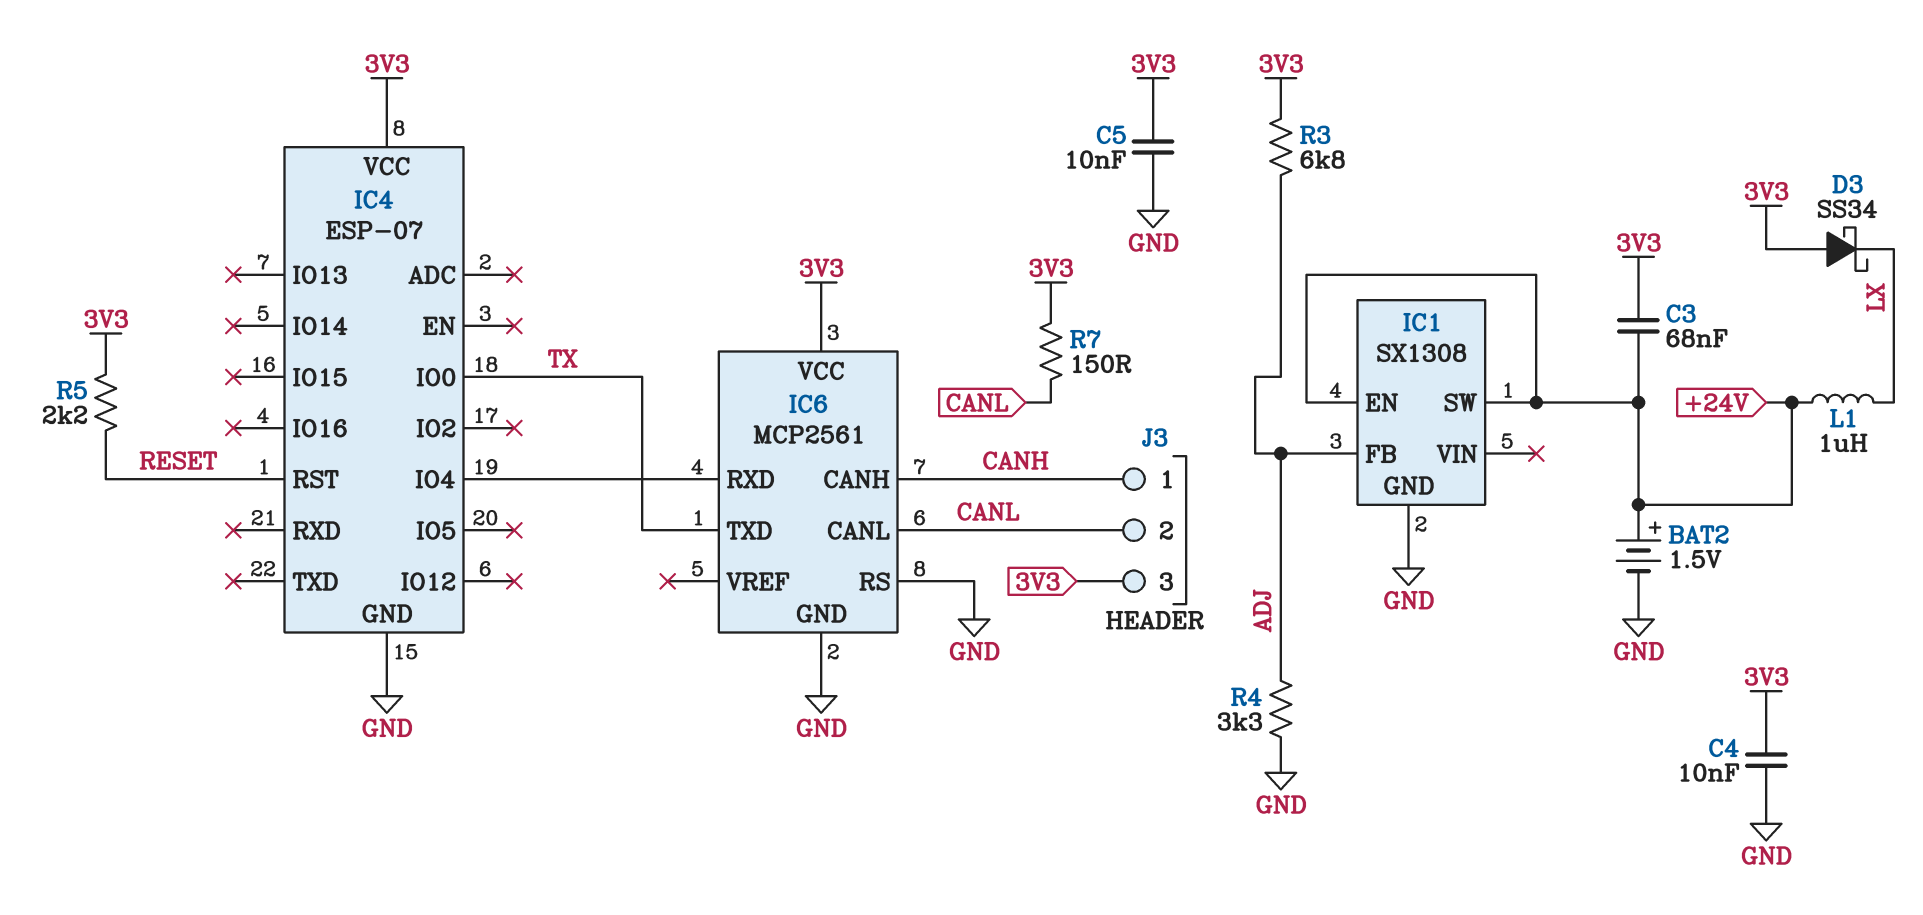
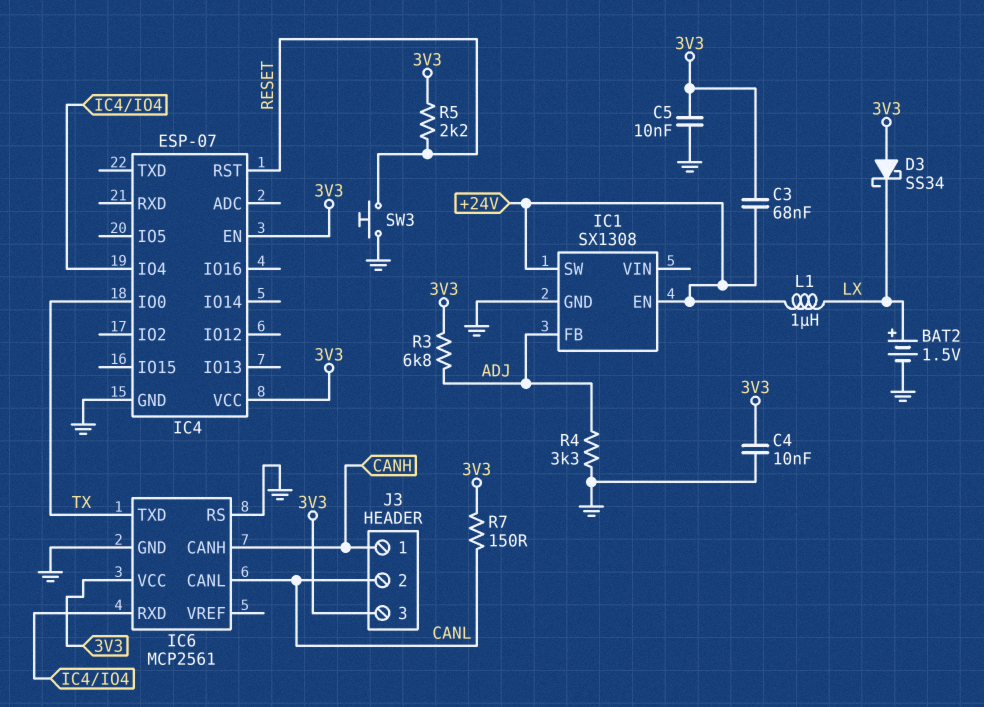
BAT2: 1.5V (plus +24V, minus GND) -> 1.5V (plus LX, minus GND)
IC4 pin EN: none -> 3V3
SW3: none -> button (GND, RESET)

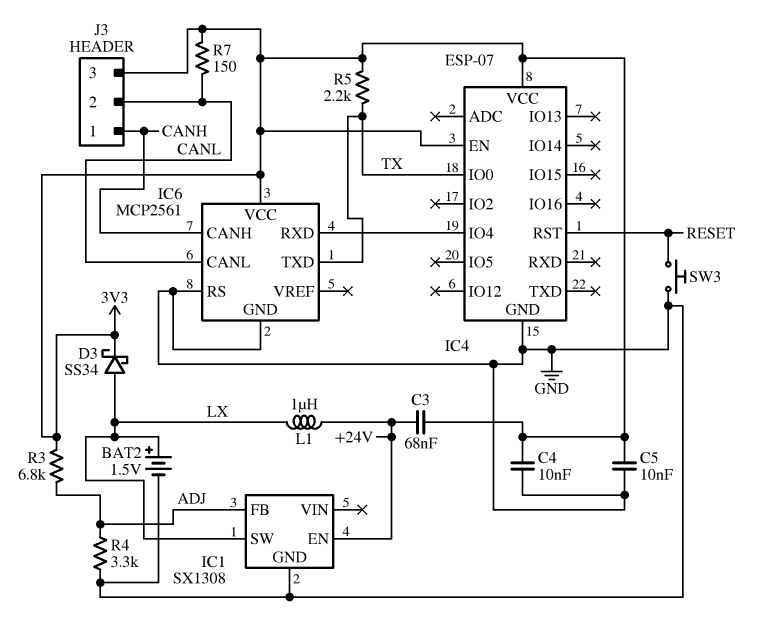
D3: schottky SS34 (A 3V3, K LX) -> schottky SS34 (A LX, K 3V3)
IC1 pin SW: +24V -> LX
R5: 2.2k (3V3, RESET) -> 2.2k (3V3, TX)

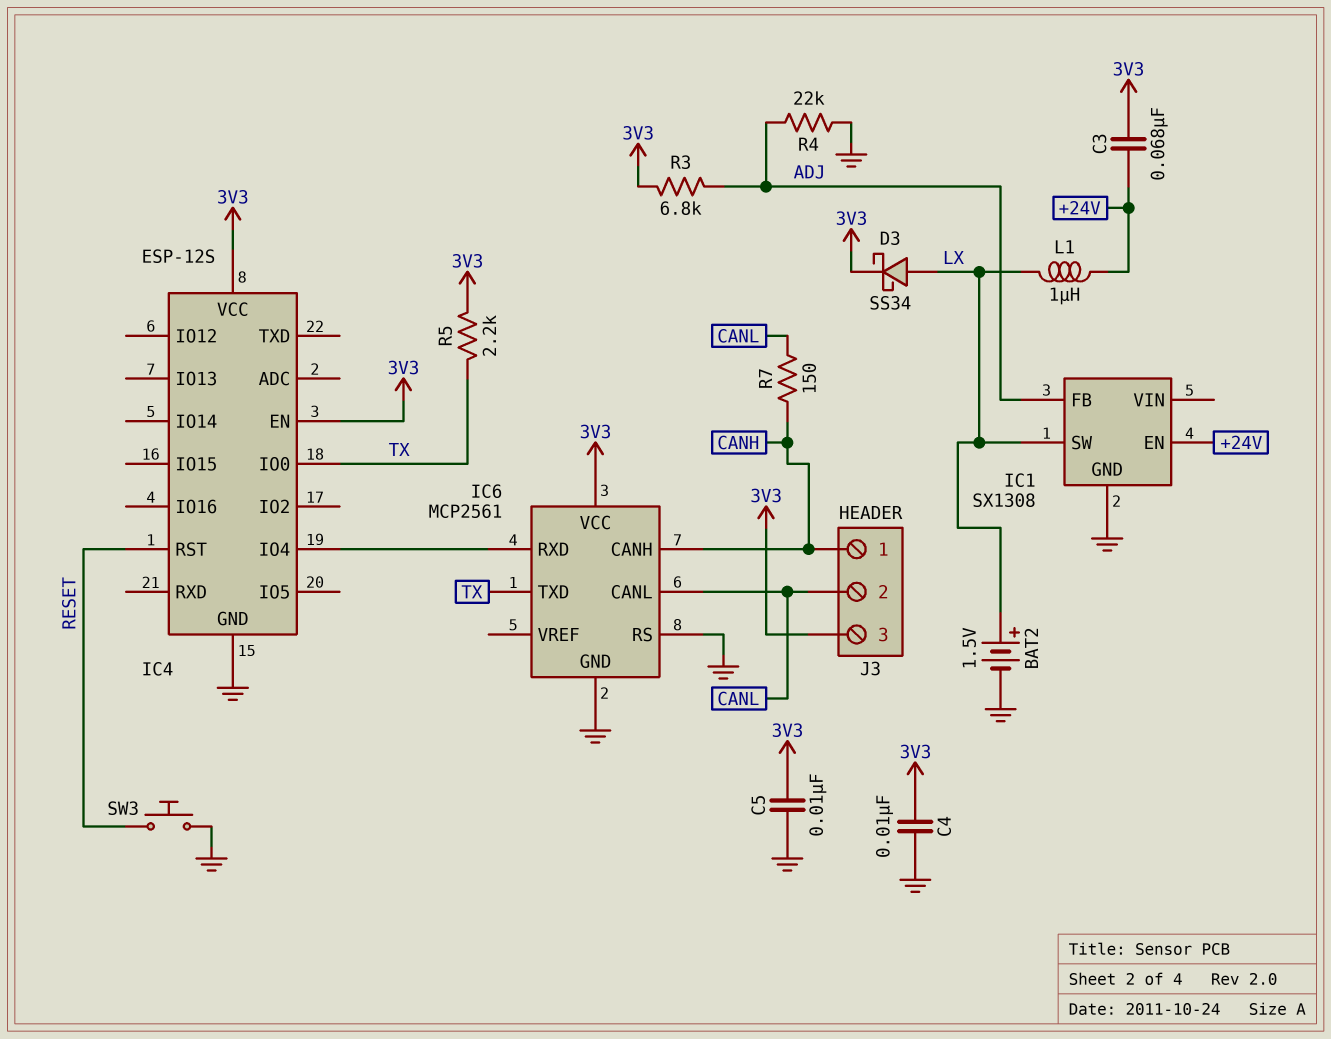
IC4: ESP-07 -> ESP-12S
R4: 3.3k (ADJ, GND) -> 22k (ADJ, GND)
R7: 150 (3V3, CANL) -> 150 (CANH, CANL)

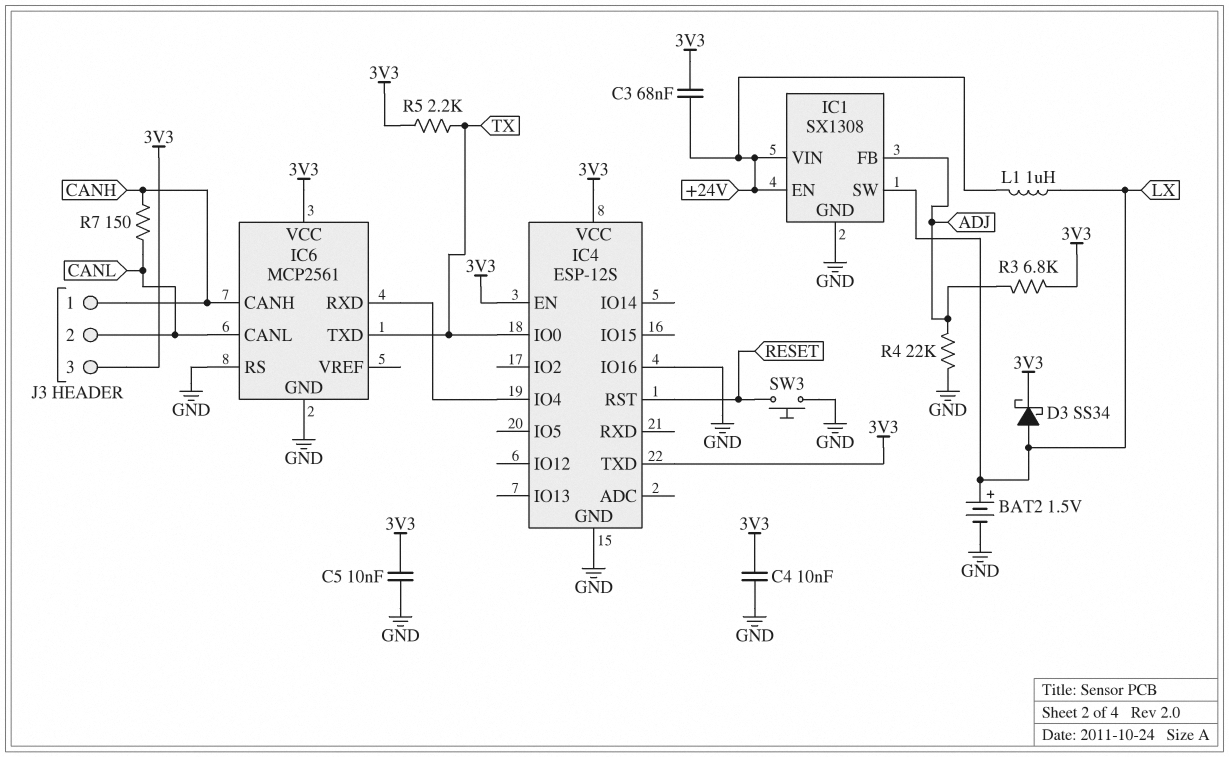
IC1 pin VIN: none -> +24V
IC4 pin IO16: none -> GND
IC4 pin TXD: none -> 3V3

